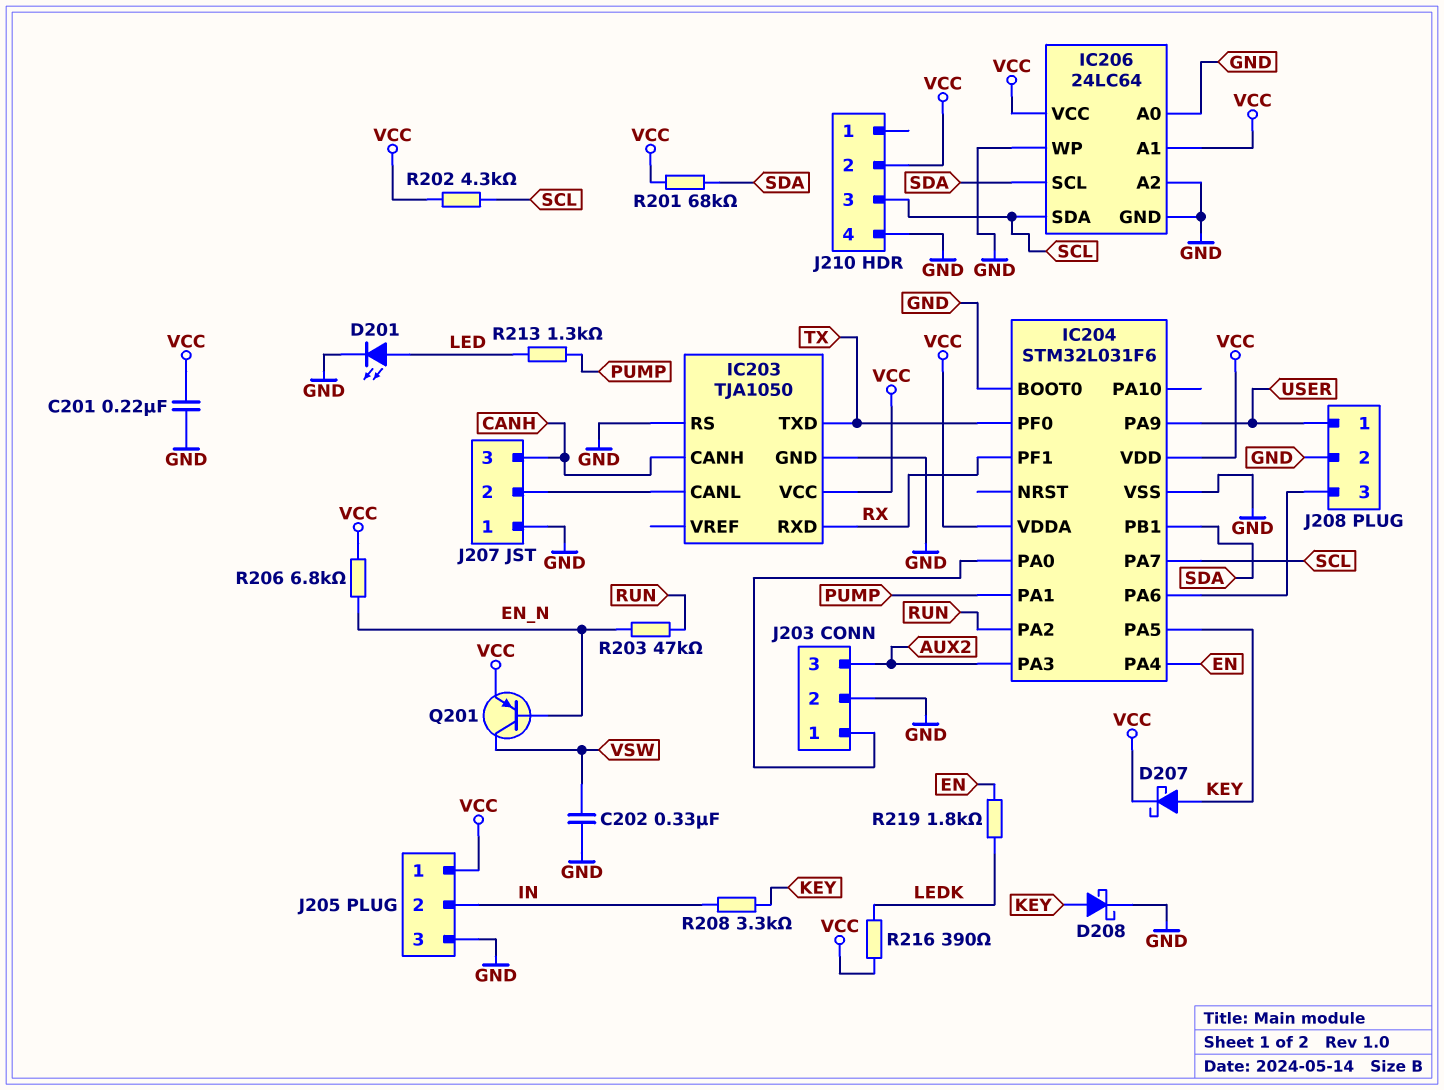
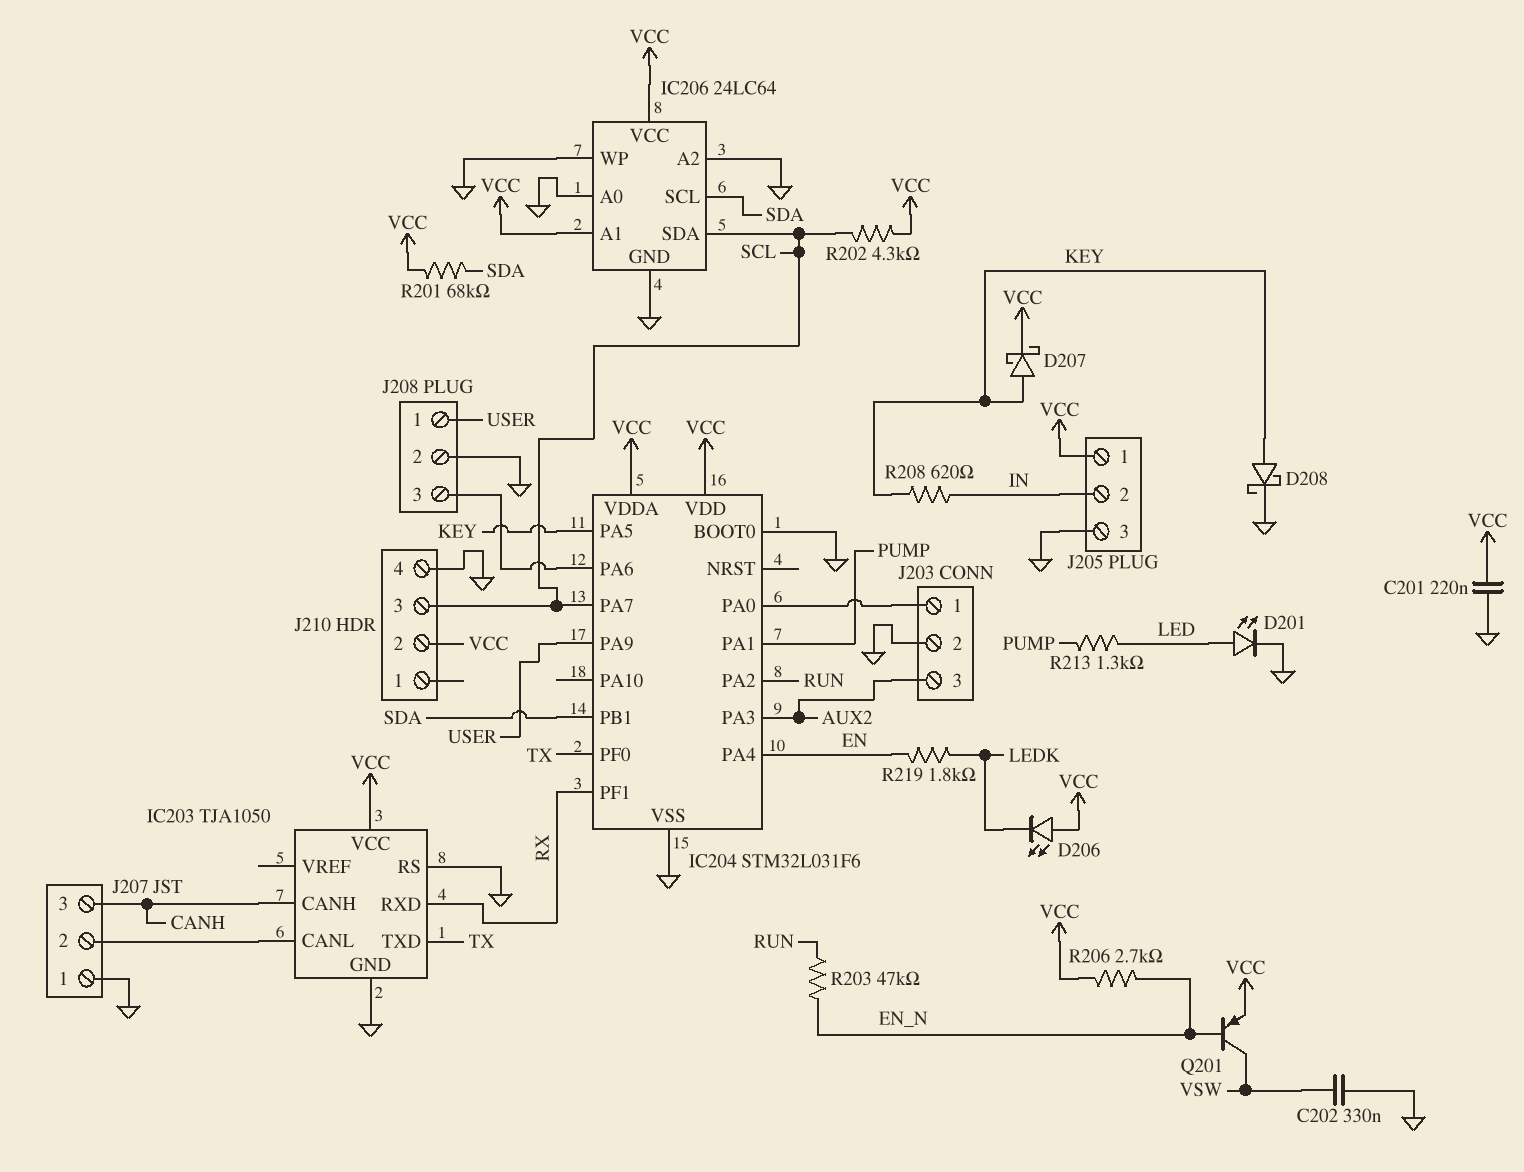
D206: none -> LED (A VCC, K LEDK)
R206: 6.8k (EN_N, VCC) -> 2.7k (EN_N, VCC)
R208: 3.3k (IN, KEY) -> 620 (IN, KEY)
R216: 390 (LEDK, VCC) -> none

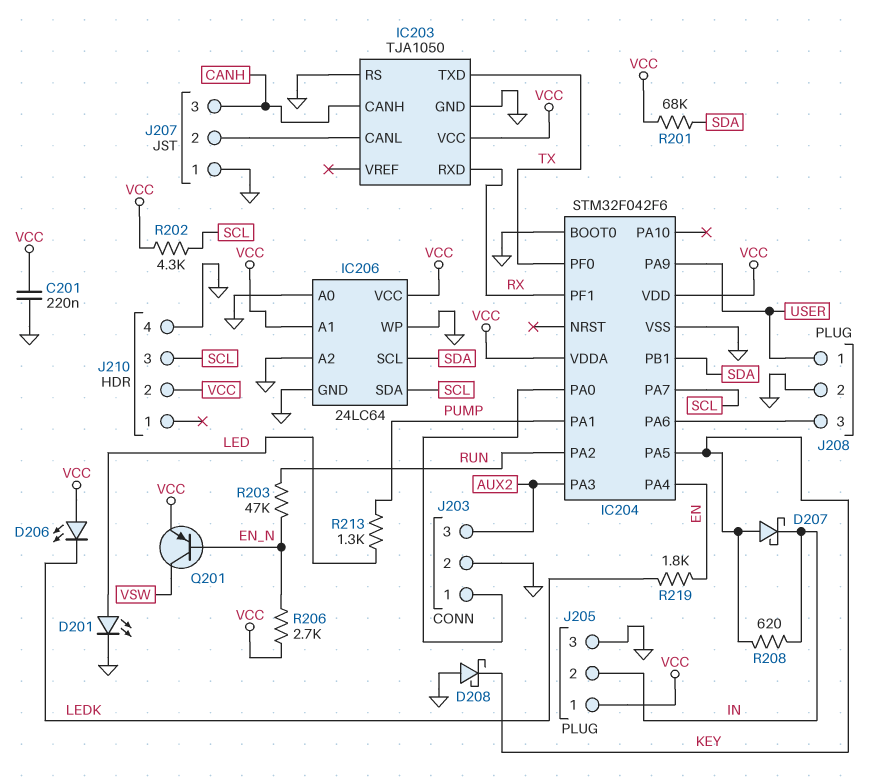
C202: 330nF (GND, VSW) -> none
D207: schottky (A KEY, K VCC) -> schottky (A KEY, K IN)
D208: schottky (A KEY, K GND) -> schottky (A GND, K KEY)
IC204: STM32L031F6 -> STM32F042F6

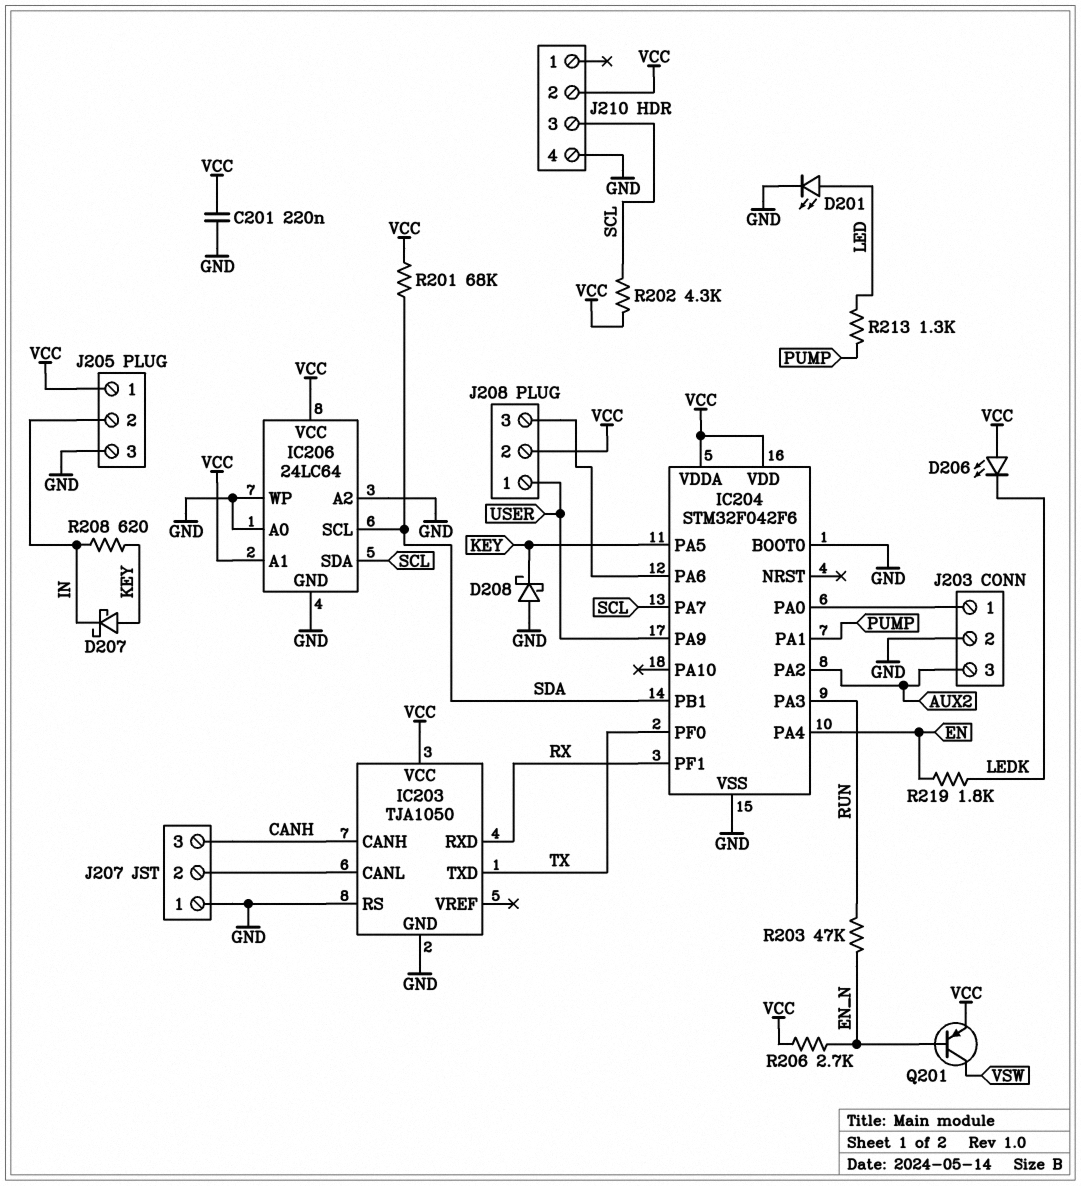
IC204 pin PA2: RUN -> AUX2
IC204 pin PA3: AUX2 -> RUN
J208 pin 2: GND -> VCC

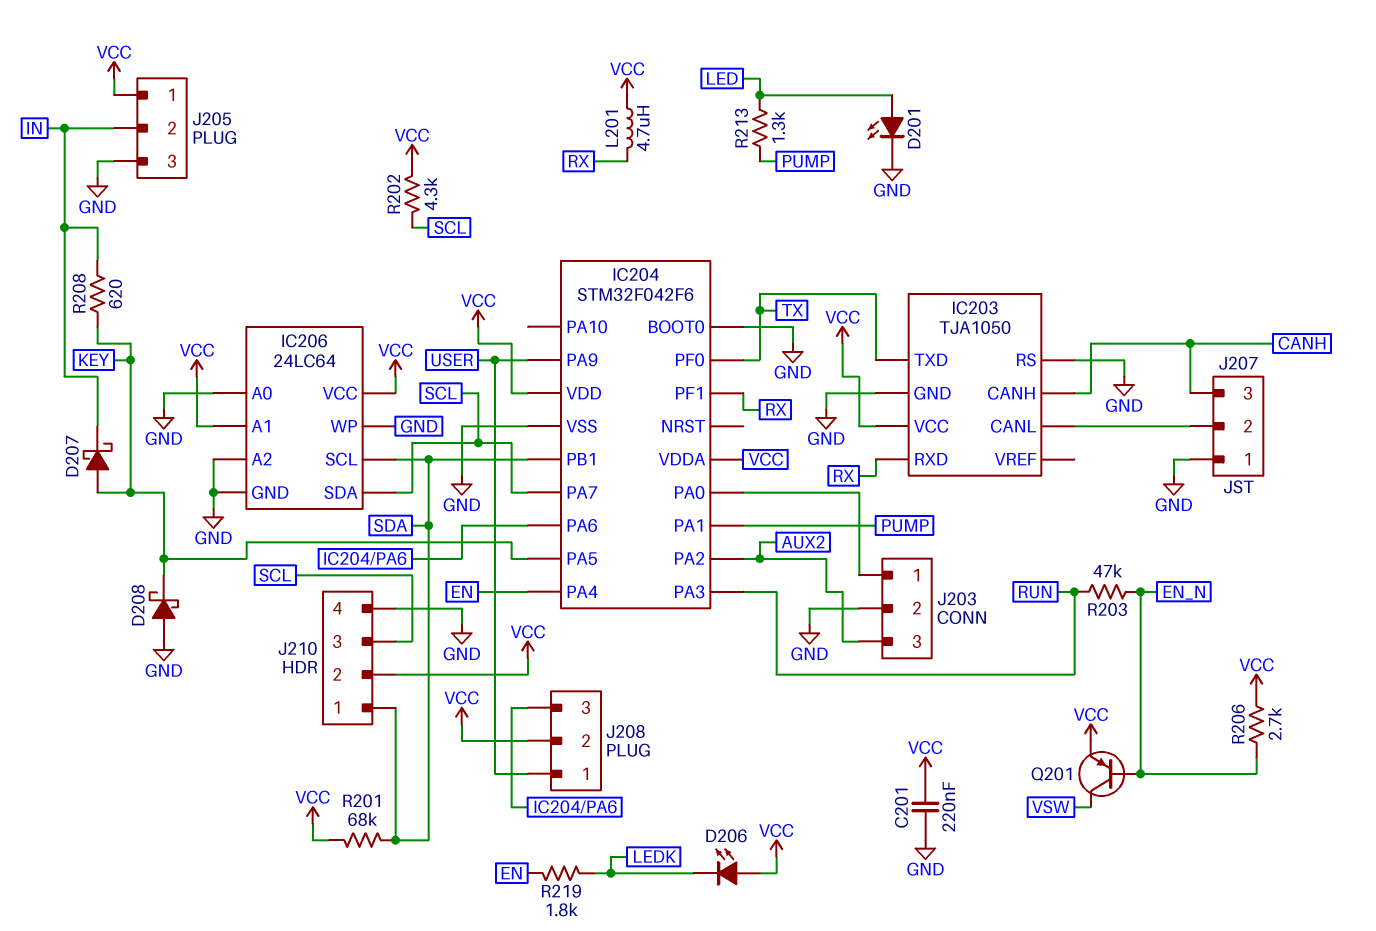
J210 pin 1: none -> SDA
L201: none -> 4.7uH (RX, VCC)

